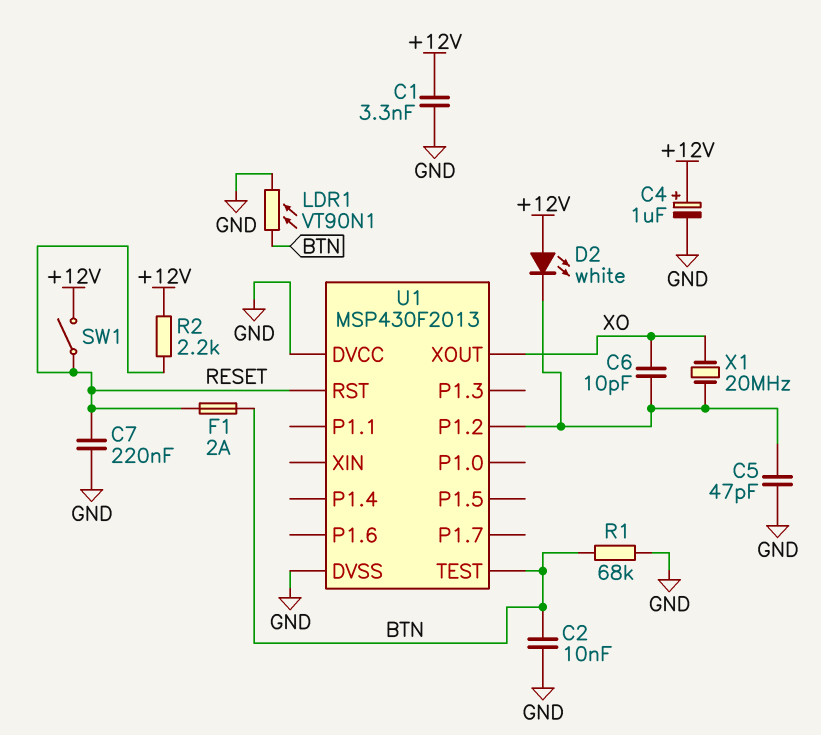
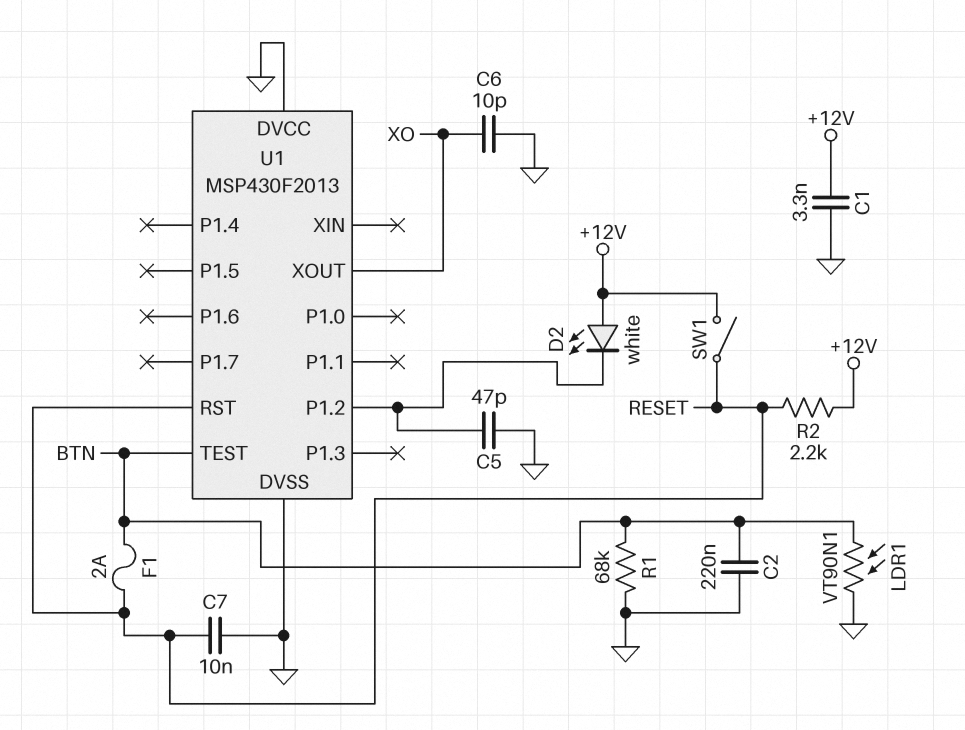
C2: 10nF (BTN, GND) -> 220nF (BTN, GND)
C4: 1uF (plus +12V, minus GND) -> none
C6: 10pF (U1/P1.2, XO) -> 10pF (GND, XO)
C7: 220nF (GND, RESET) -> 10nF (GND, RESET)
X1: 20MHz (U1/P1.2, XO) -> none

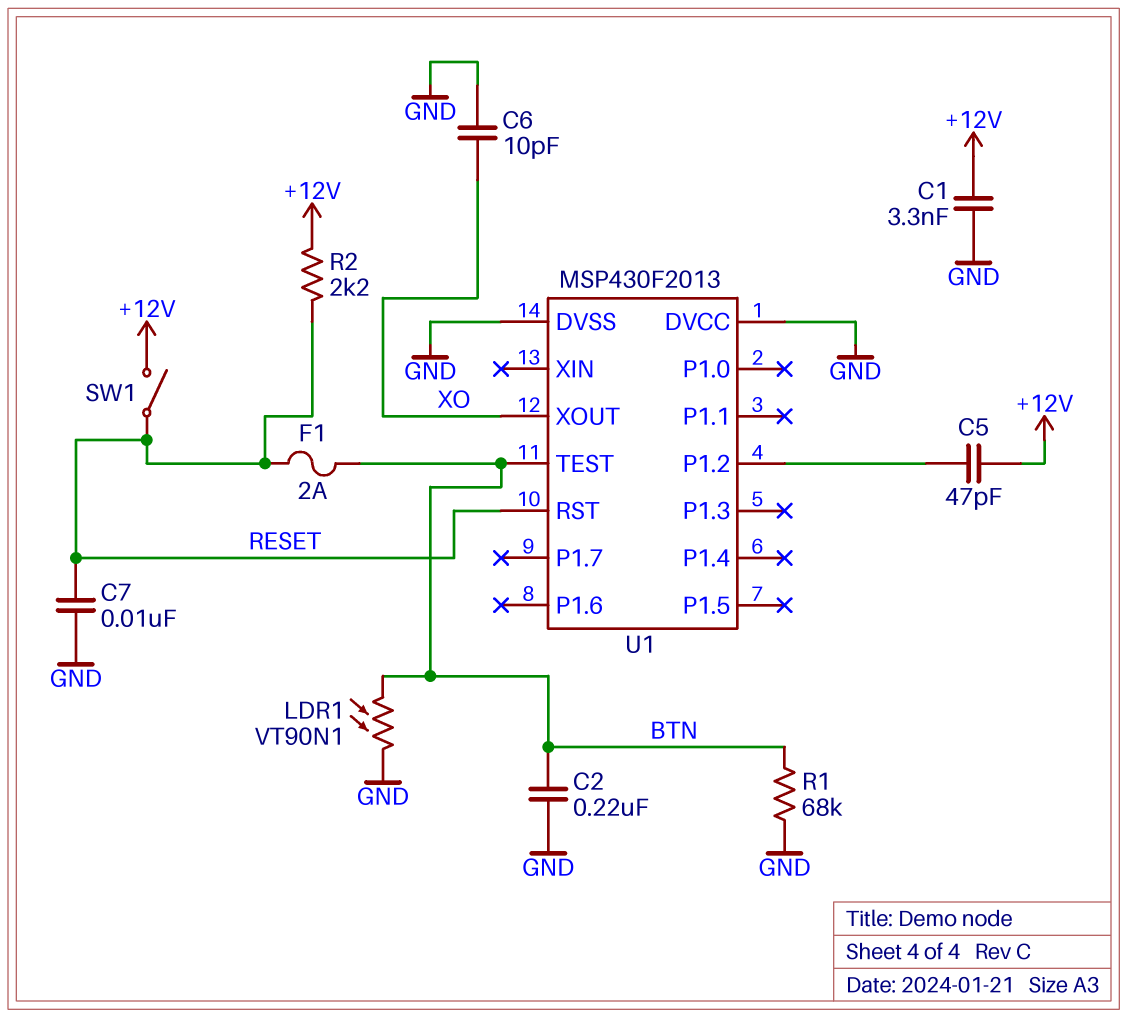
C5: 47pF (GND, U1/P1.2) -> 47pF (+12V, U1/P1.2)
D2: LED white (A +12V, K U1/P1.2) -> none

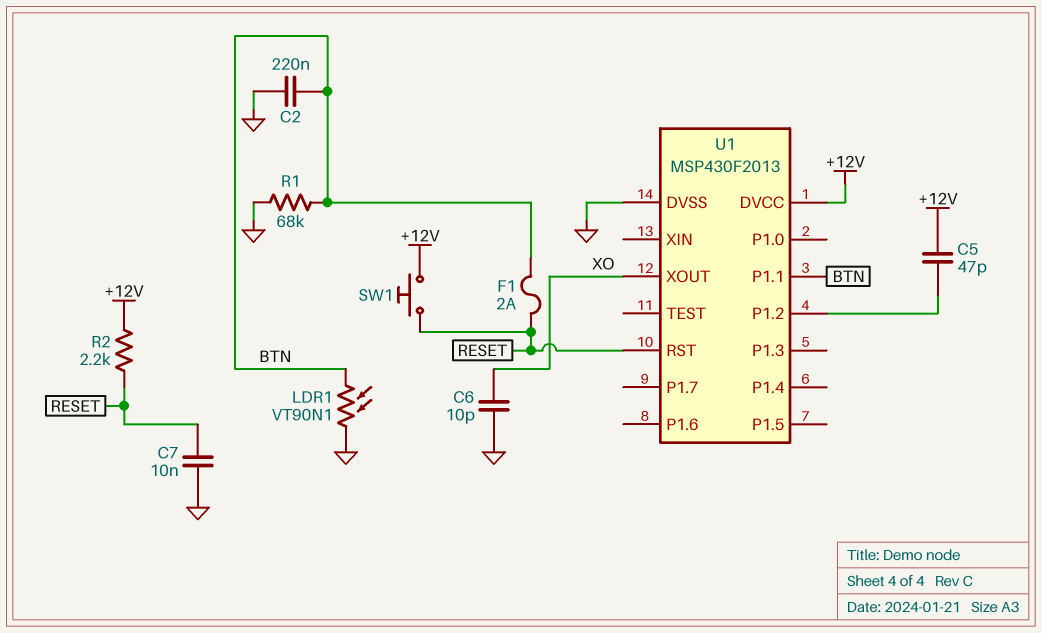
C1: 3.3nF (+12V, GND) -> none
SW1: switch (+12V, RESET) -> button (+12V, RESET)
U1 pin DVCC: GND -> +12V
U1 pin P1.1: none -> BTN
U1 pin TEST: BTN -> none

